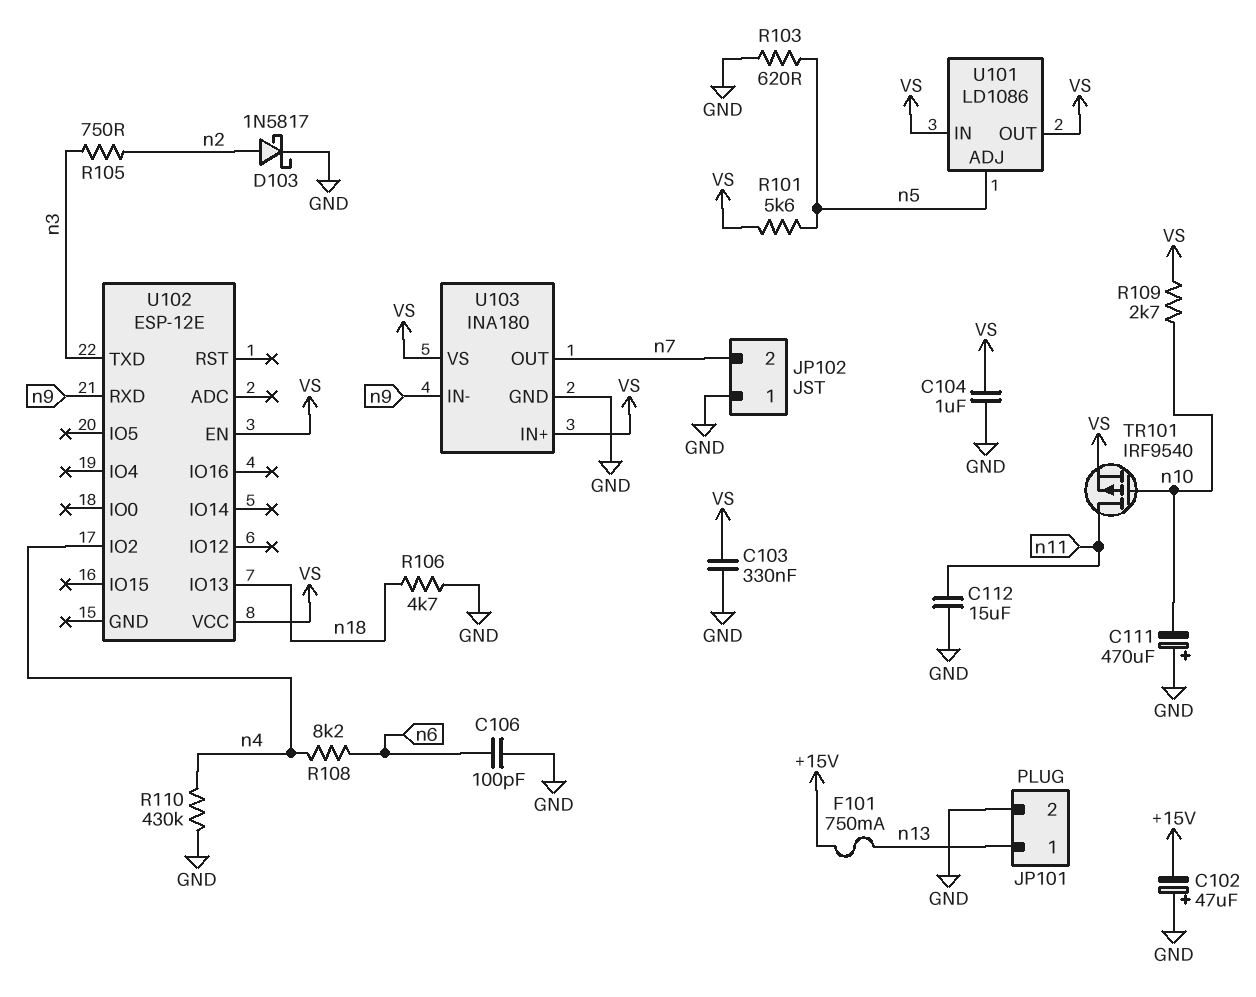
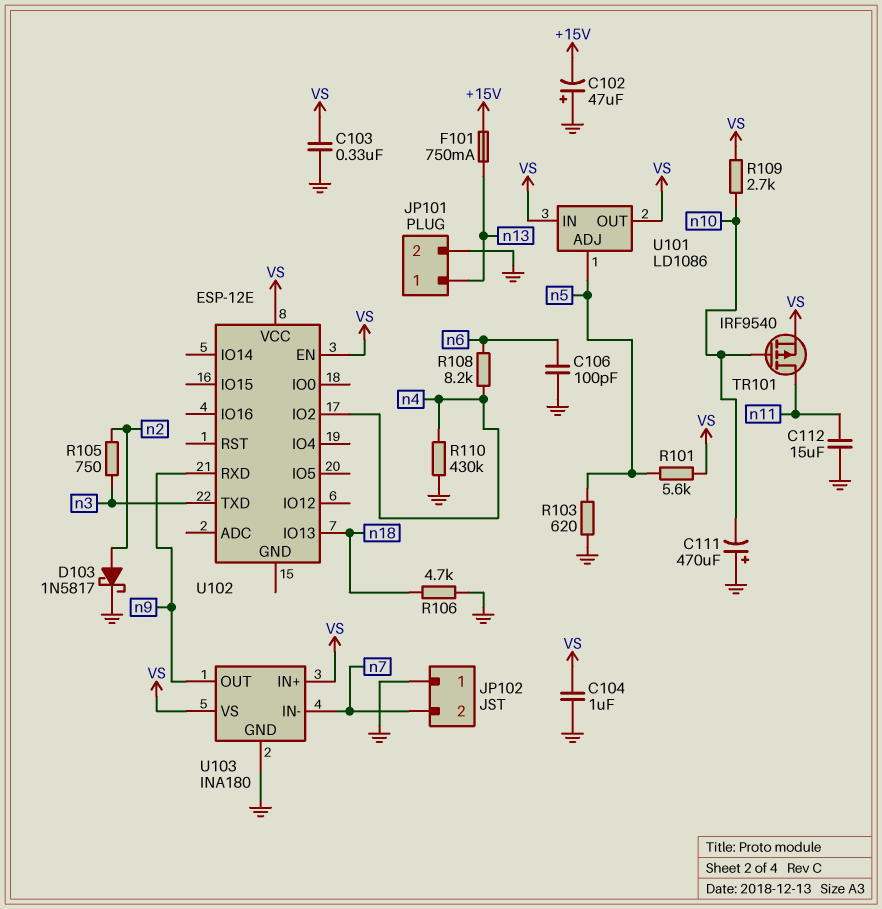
U103 pin IN-: n9 -> n7
U103 pin OUT: n7 -> n9

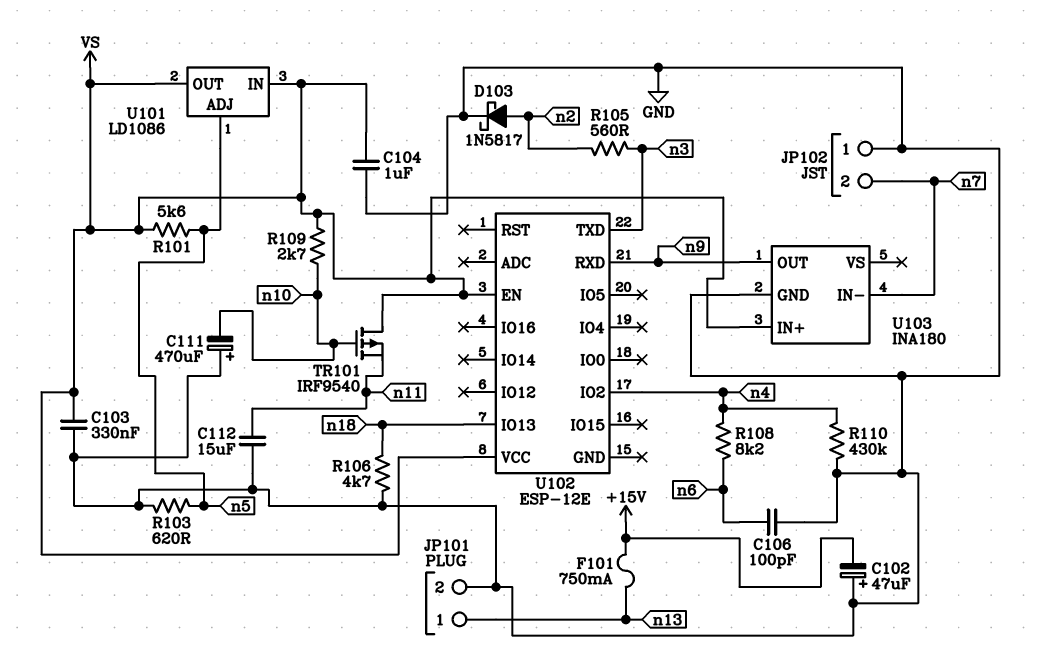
R105: 750 (n2, n3) -> 560 (n2, n3)
TR101: PMOS IRF9540 (G n10, D n11, S VS) -> PMOS IRF9540 (G n10, D VS, S n11)
U103 pin VS: VS -> none

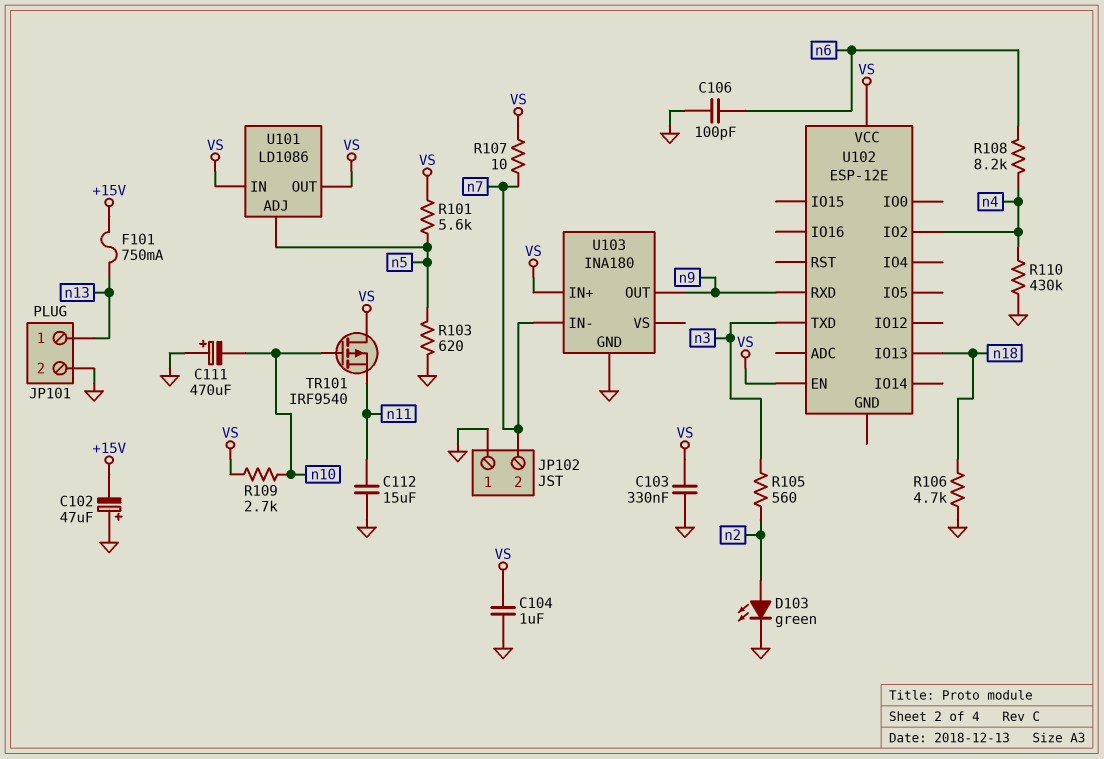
D103: schottky 1N5817 (A n2, K GND) -> LED green (A n2, K GND)
R107: none -> 10 (VS, n7)

